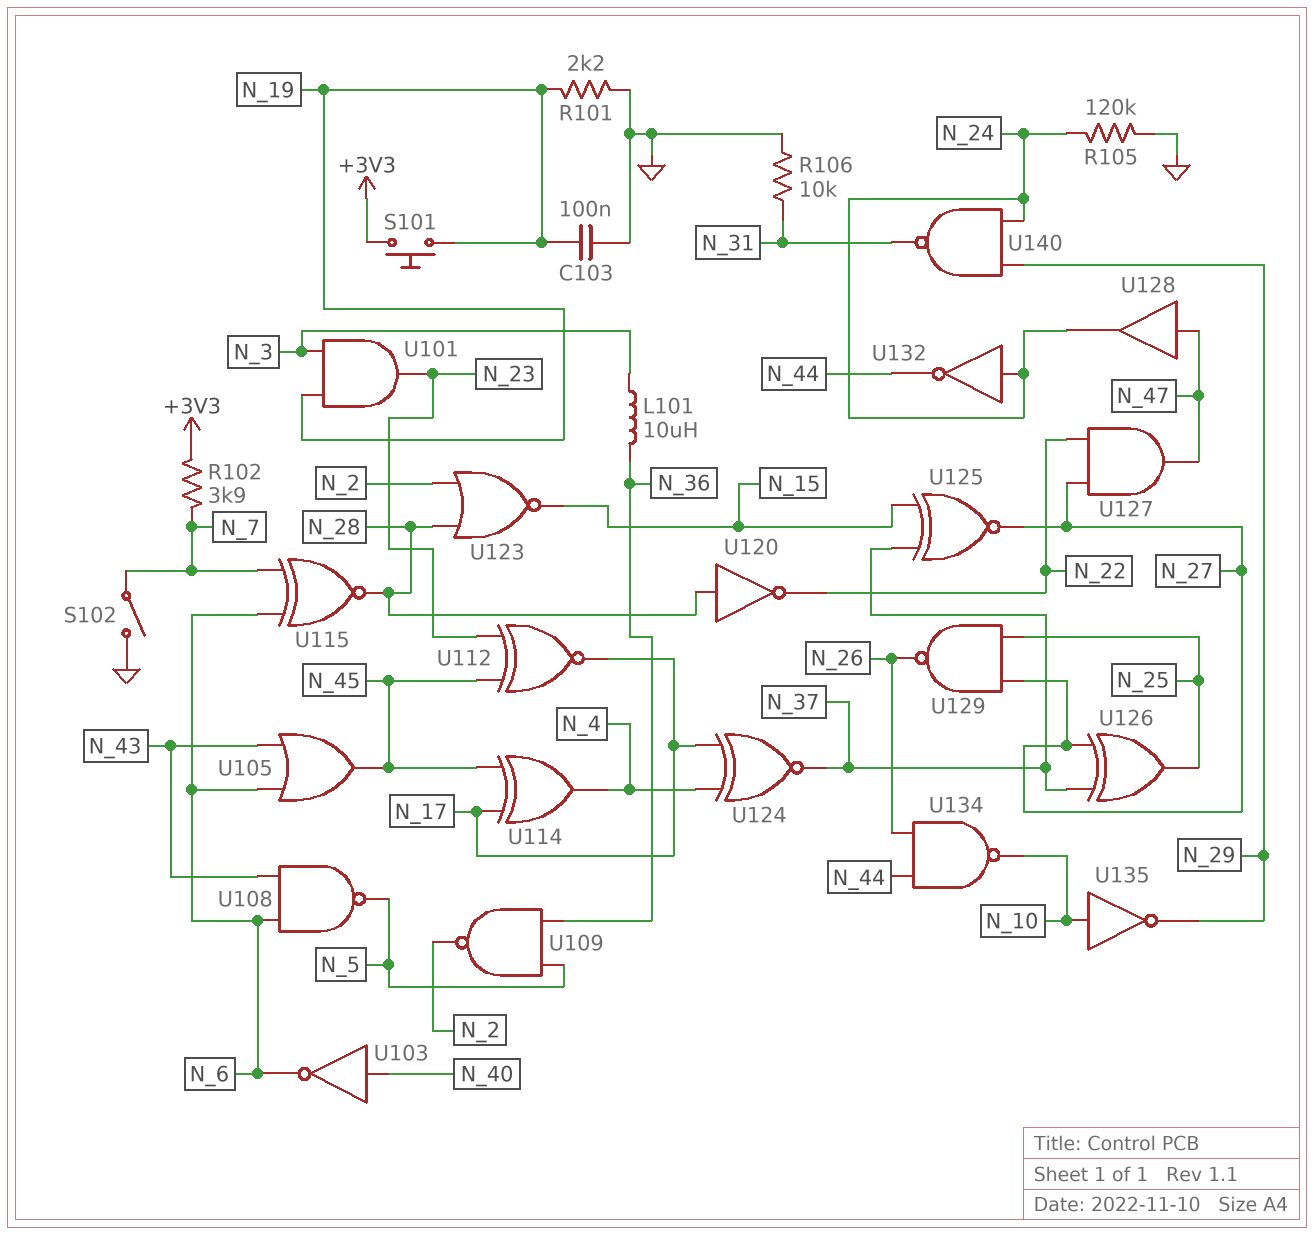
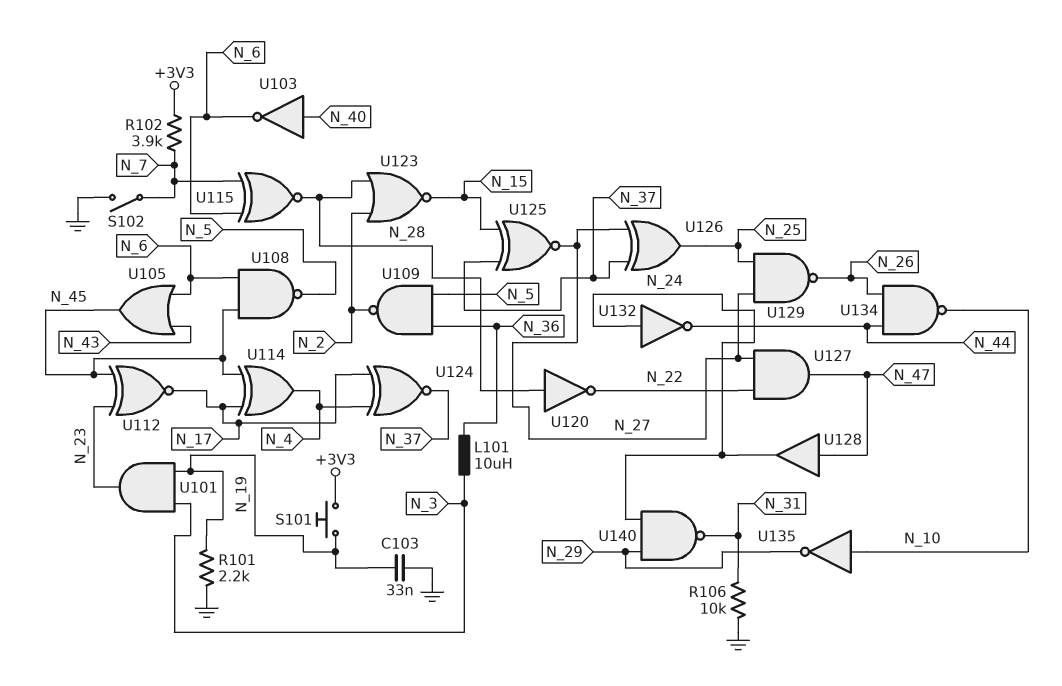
C103: 100nF (GND, N_19) -> 33nF (GND, N_19)
R105: 120k (GND, N_24) -> none
U108: NAND (in N_6, in N_43, out N_5) -> NAND (in N_6, in N_45, out N_5)

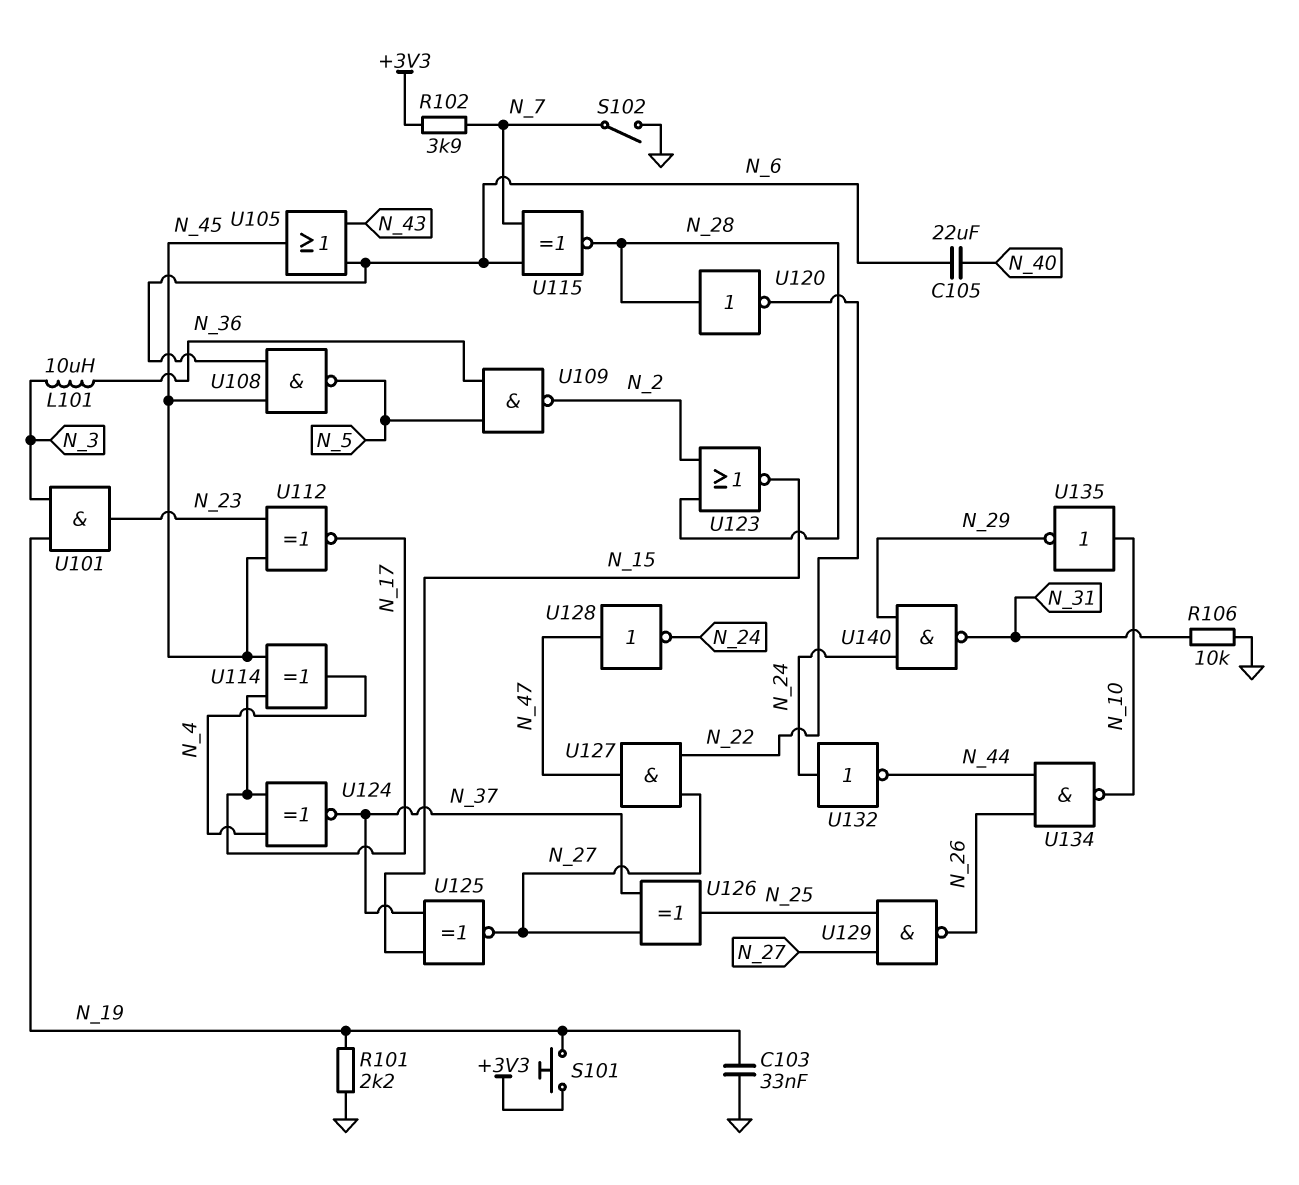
C105: none -> 22uF (N_6, N_40)
U103: NOT (in N_40, out N_6) -> none
U128: buffer (in N_47, out N_24) -> NOT (in N_47, out N_24)

